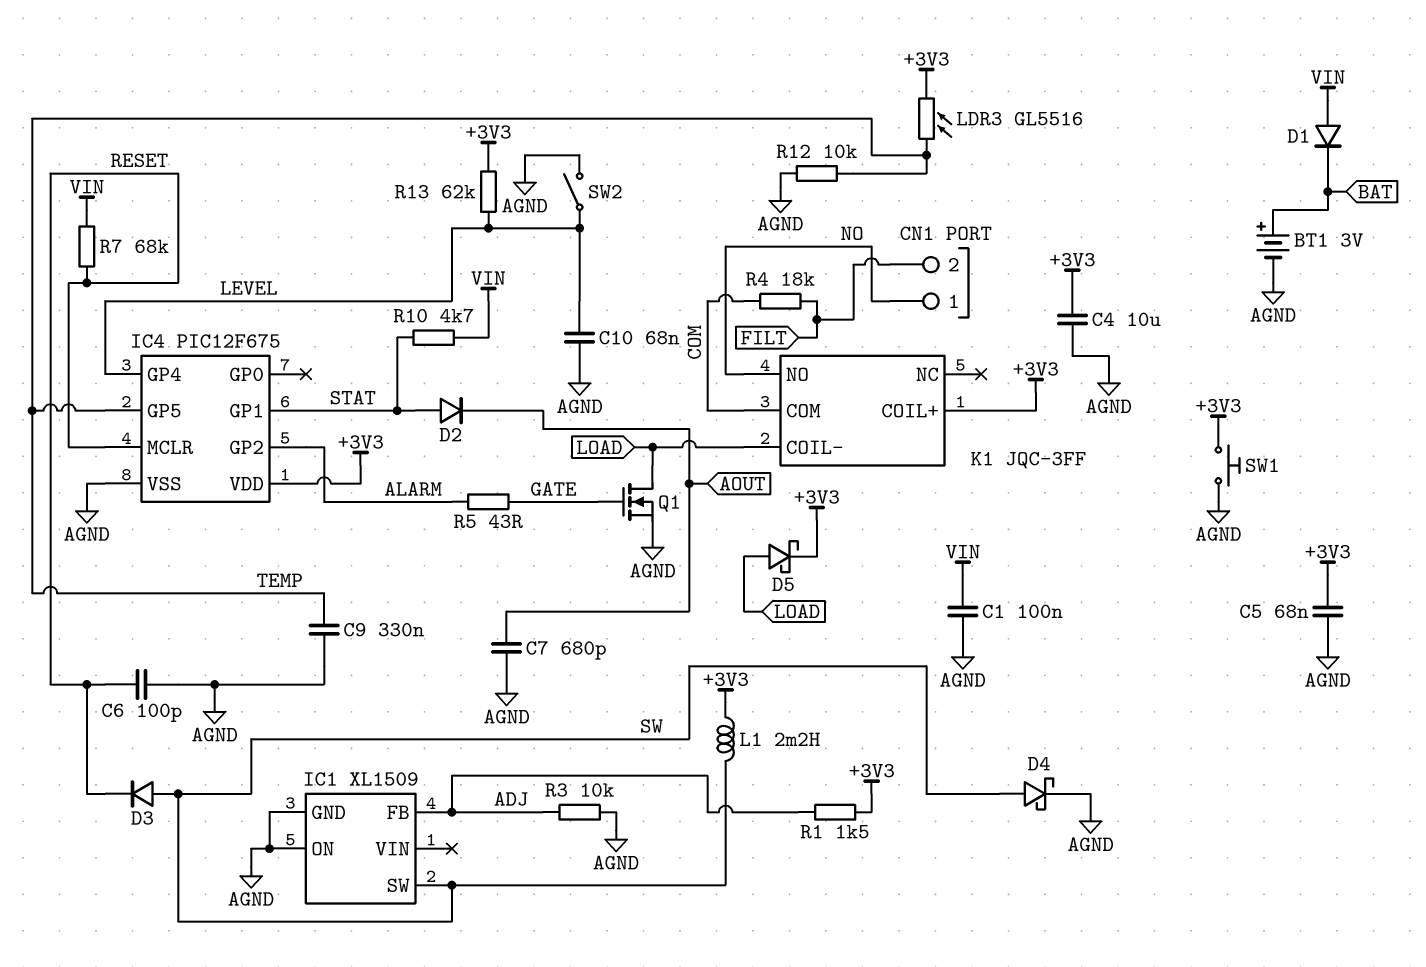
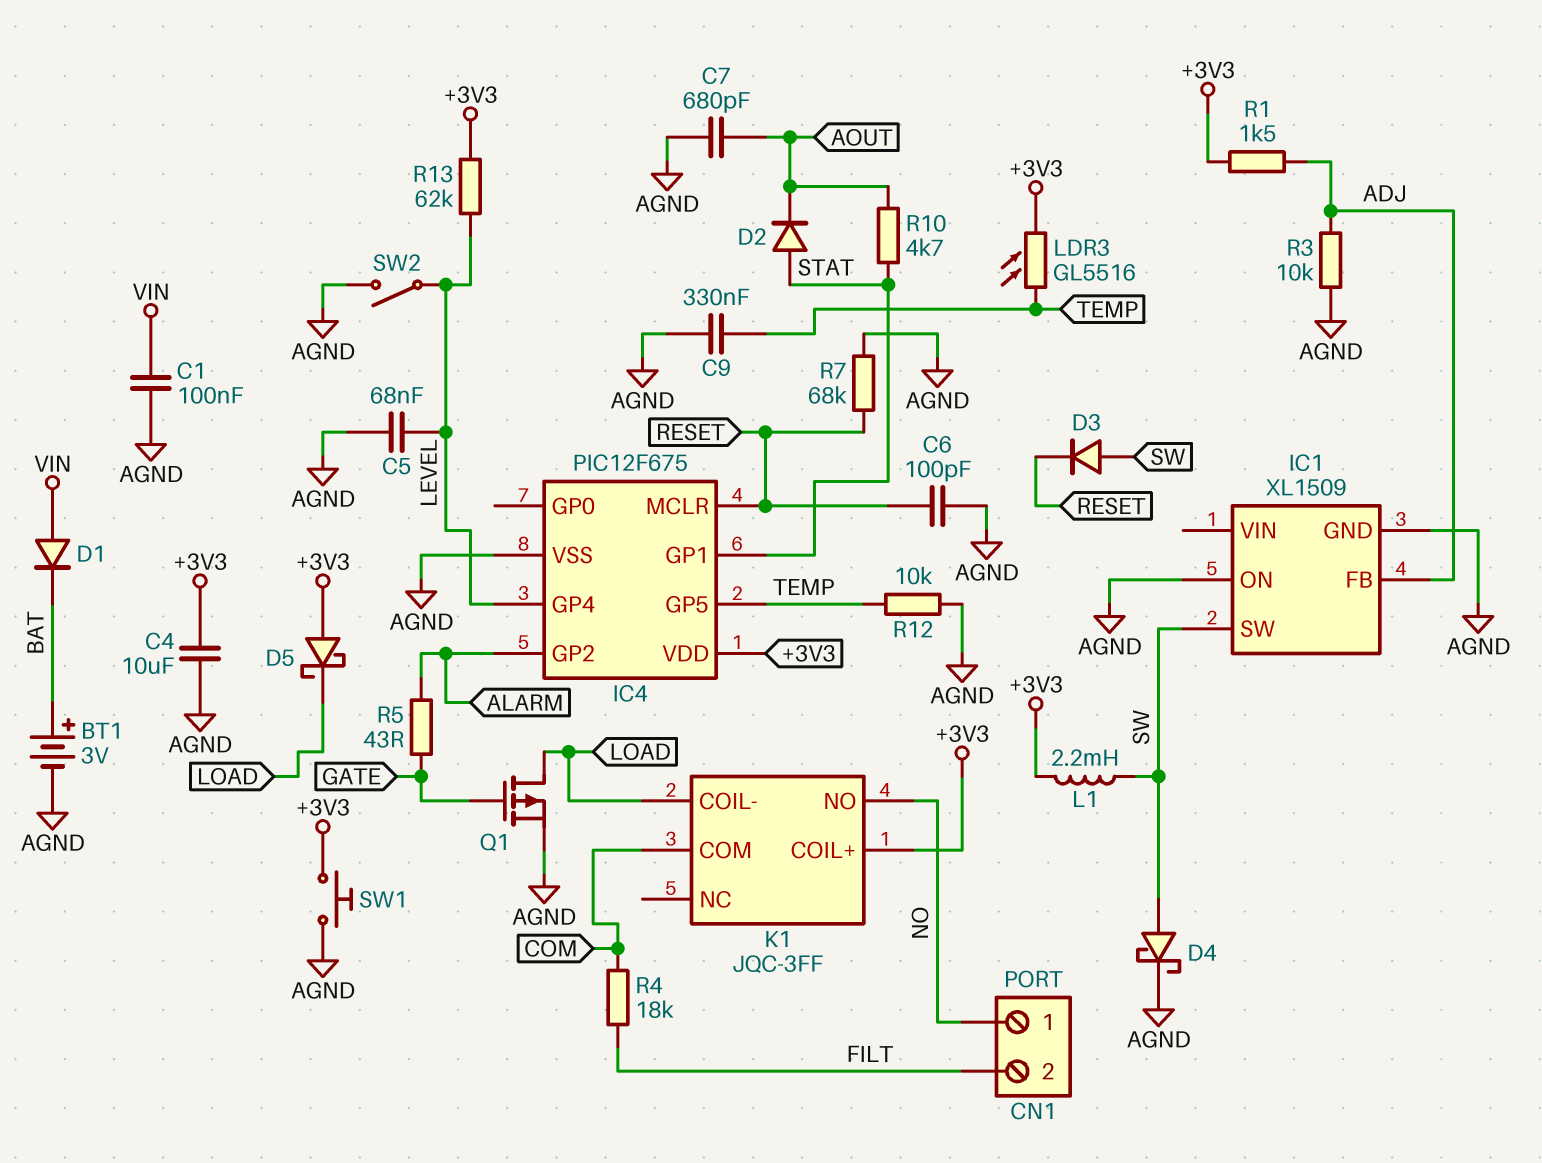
C5: 68nF (+3V3, AGND) -> 68nF (AGND, LEVEL)
C10: 68nF (AGND, LEVEL) -> none
D5: schottky (A LOAD, K +3V3) -> schottky (A +3V3, K LOAD)
Q1: NMOS (G GATE, D LOAD, S AGND) -> PMOS (G GATE, D LOAD, S AGND)
R7: 68k (RESET, VIN) -> 68k (AGND, RESET)
R10: 4.7k (STAT, VIN) -> 4.7k (AOUT, STAT)

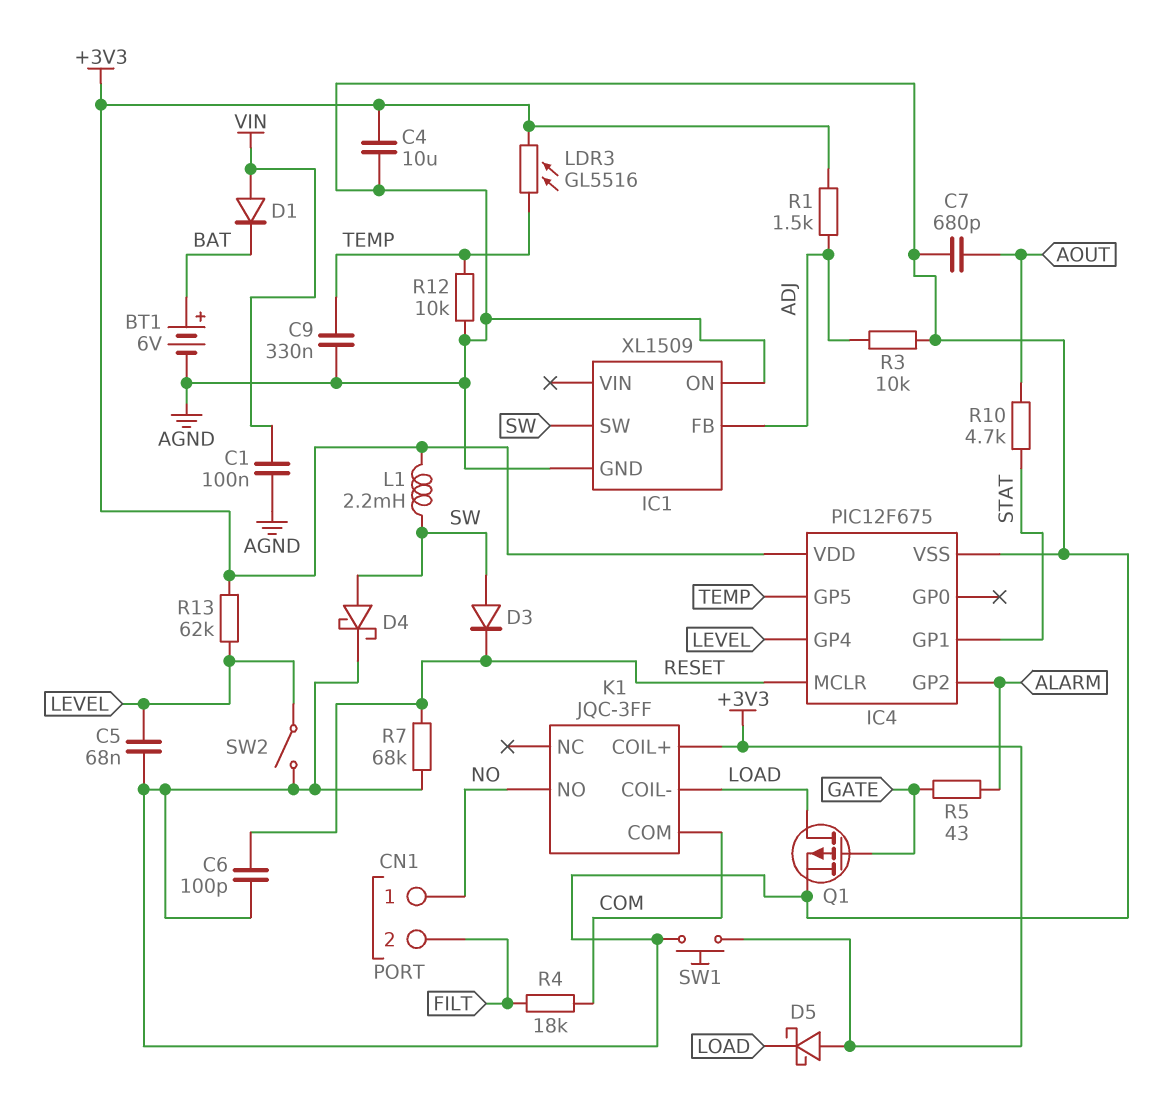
BT1: 3V (plus BAT, minus AGND) -> 6V (plus BAT, minus AGND)
D2: diode (A STAT, K AOUT) -> none

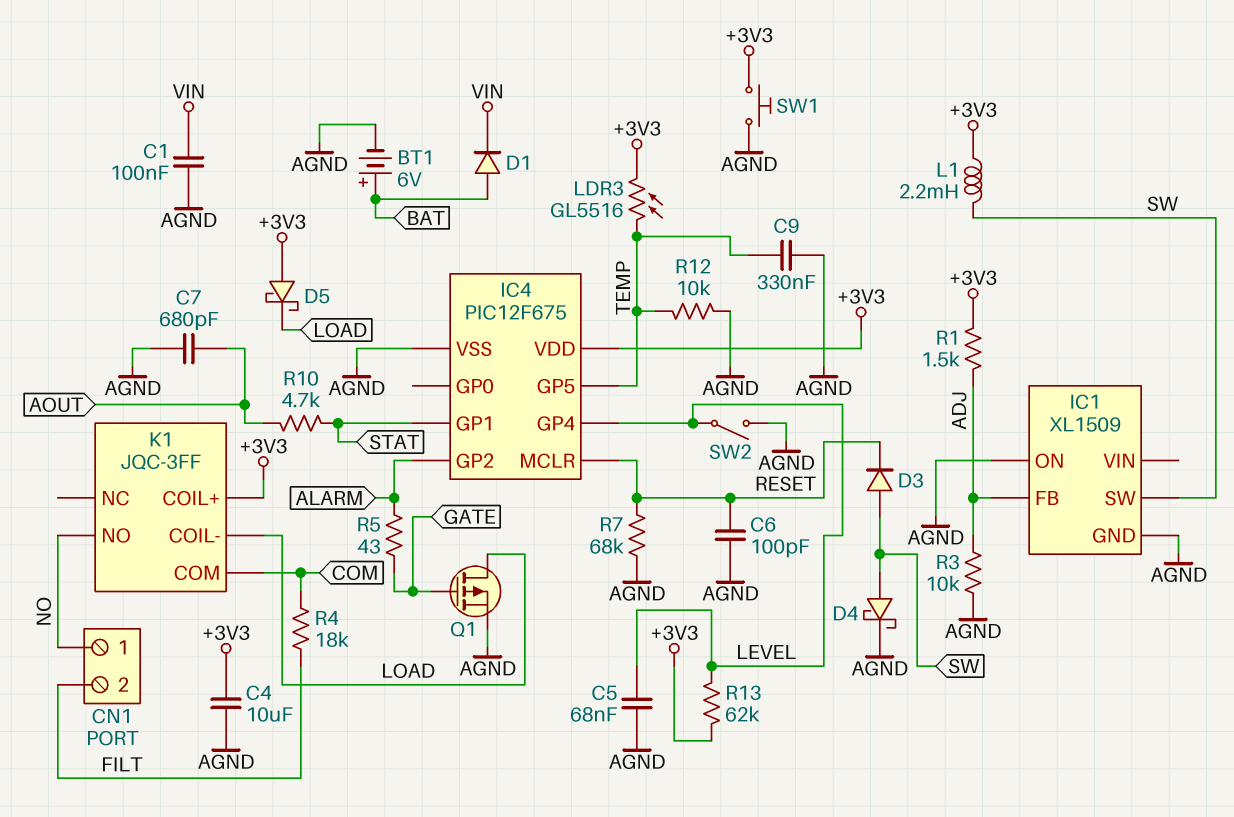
D1: diode (A VIN, K BAT) -> diode (A BAT, K VIN)

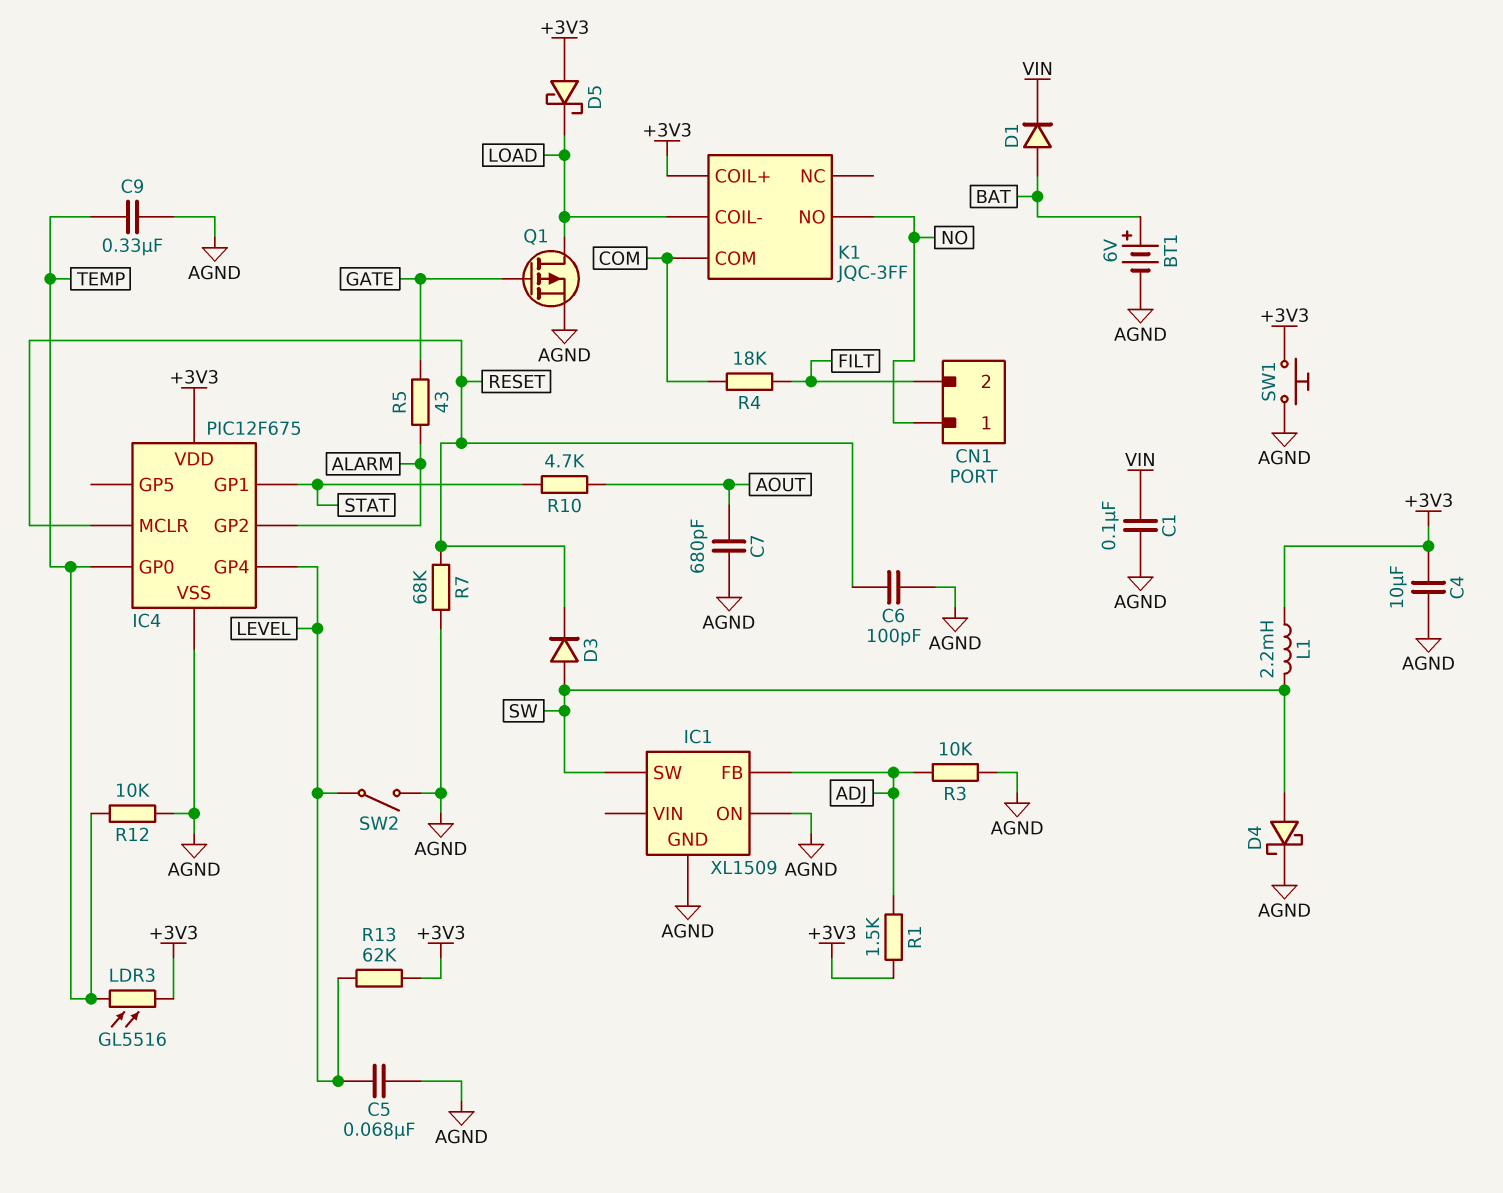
IC4 pin GP0: none -> TEMP
IC4 pin GP5: TEMP -> none

